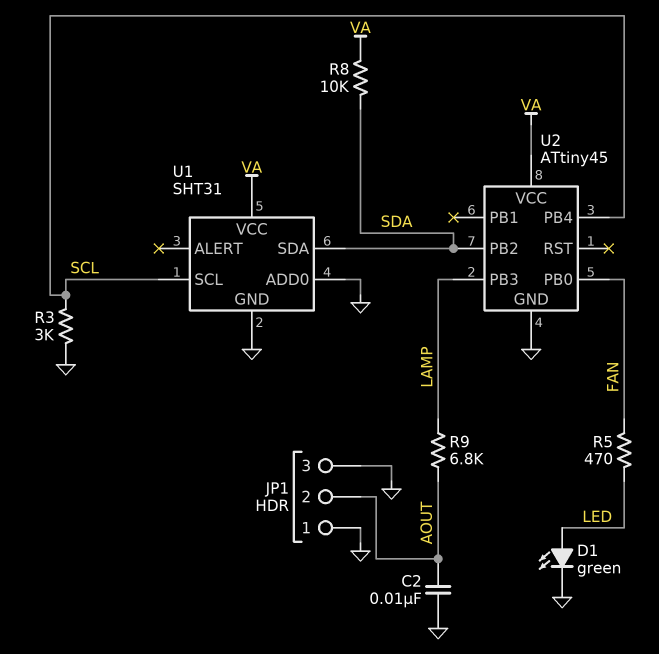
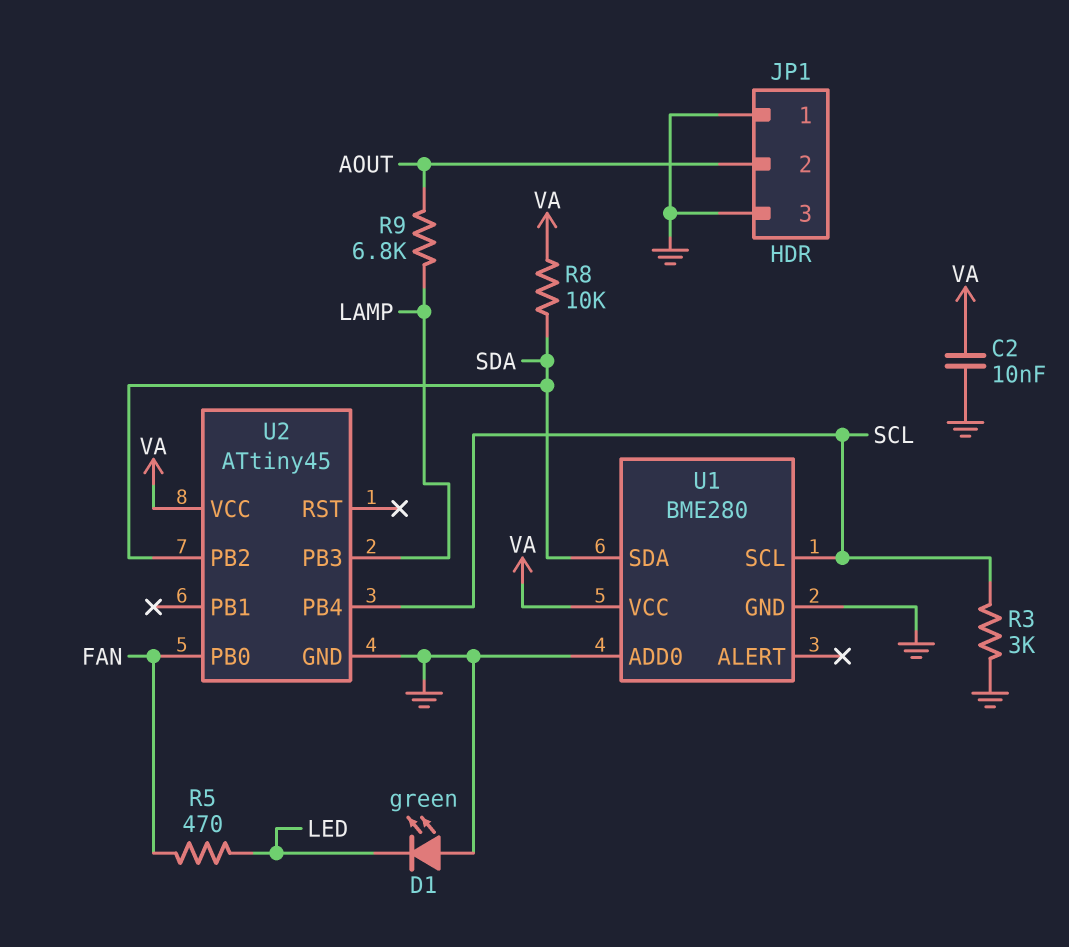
C2: 10nF (AOUT, GND) -> 10nF (GND, VA)
D1: LED green (A LED, K GND) -> LED green (A GND, K LED)
U1: SHT31 -> BME280

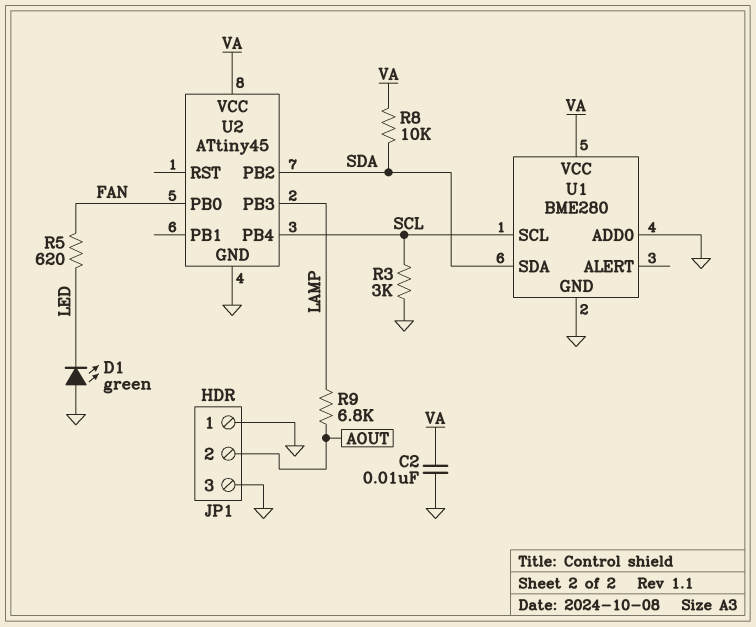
R5: 470 (FAN, LED) -> 620 (FAN, LED)

